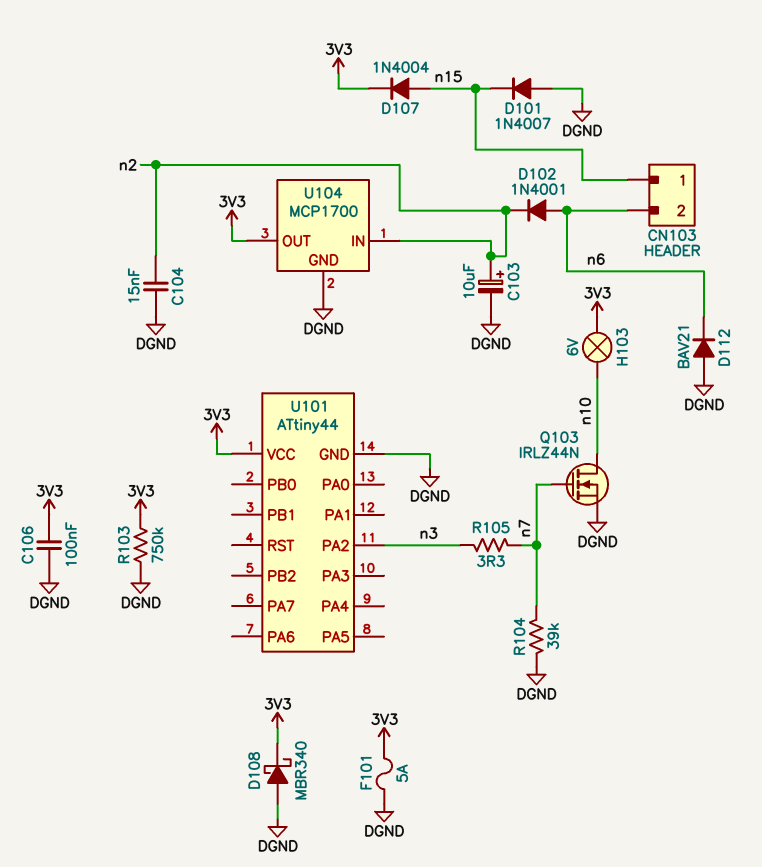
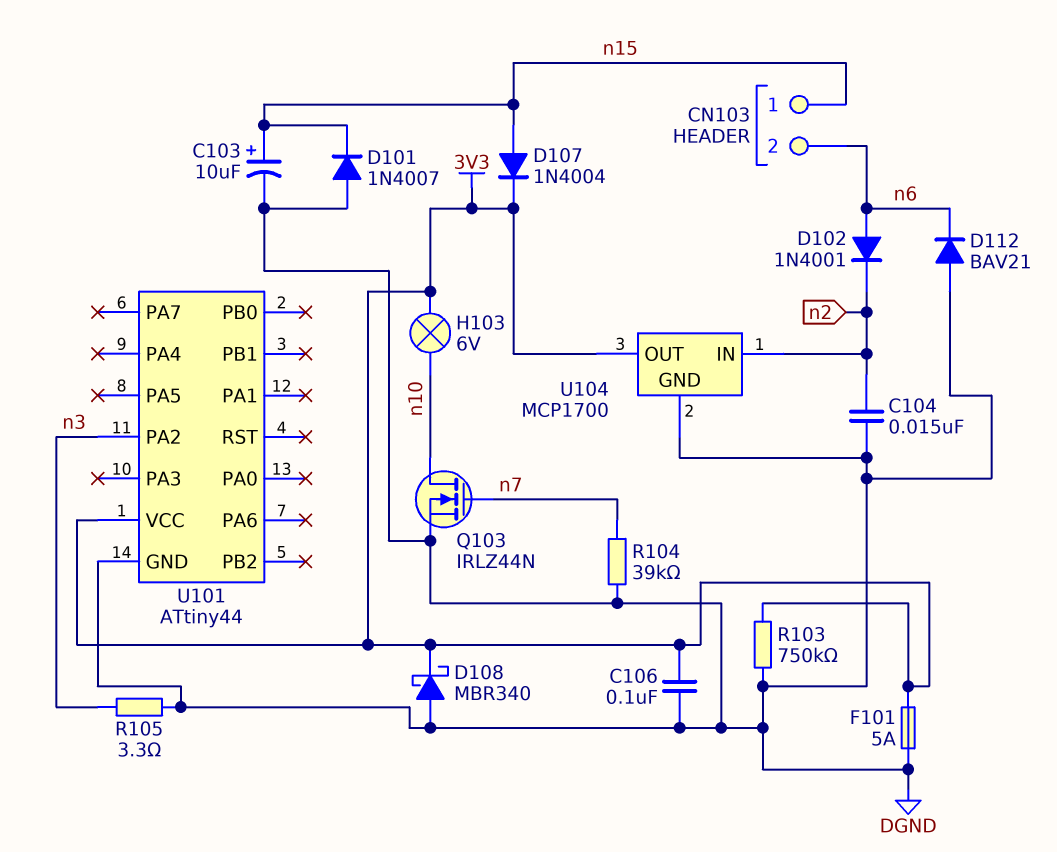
C103: 10uF (plus n2, minus DGND) -> 10uF (plus n15, minus DGND)
R105: 3.3 (n3, n7) -> 3.3 (DGND, n3)

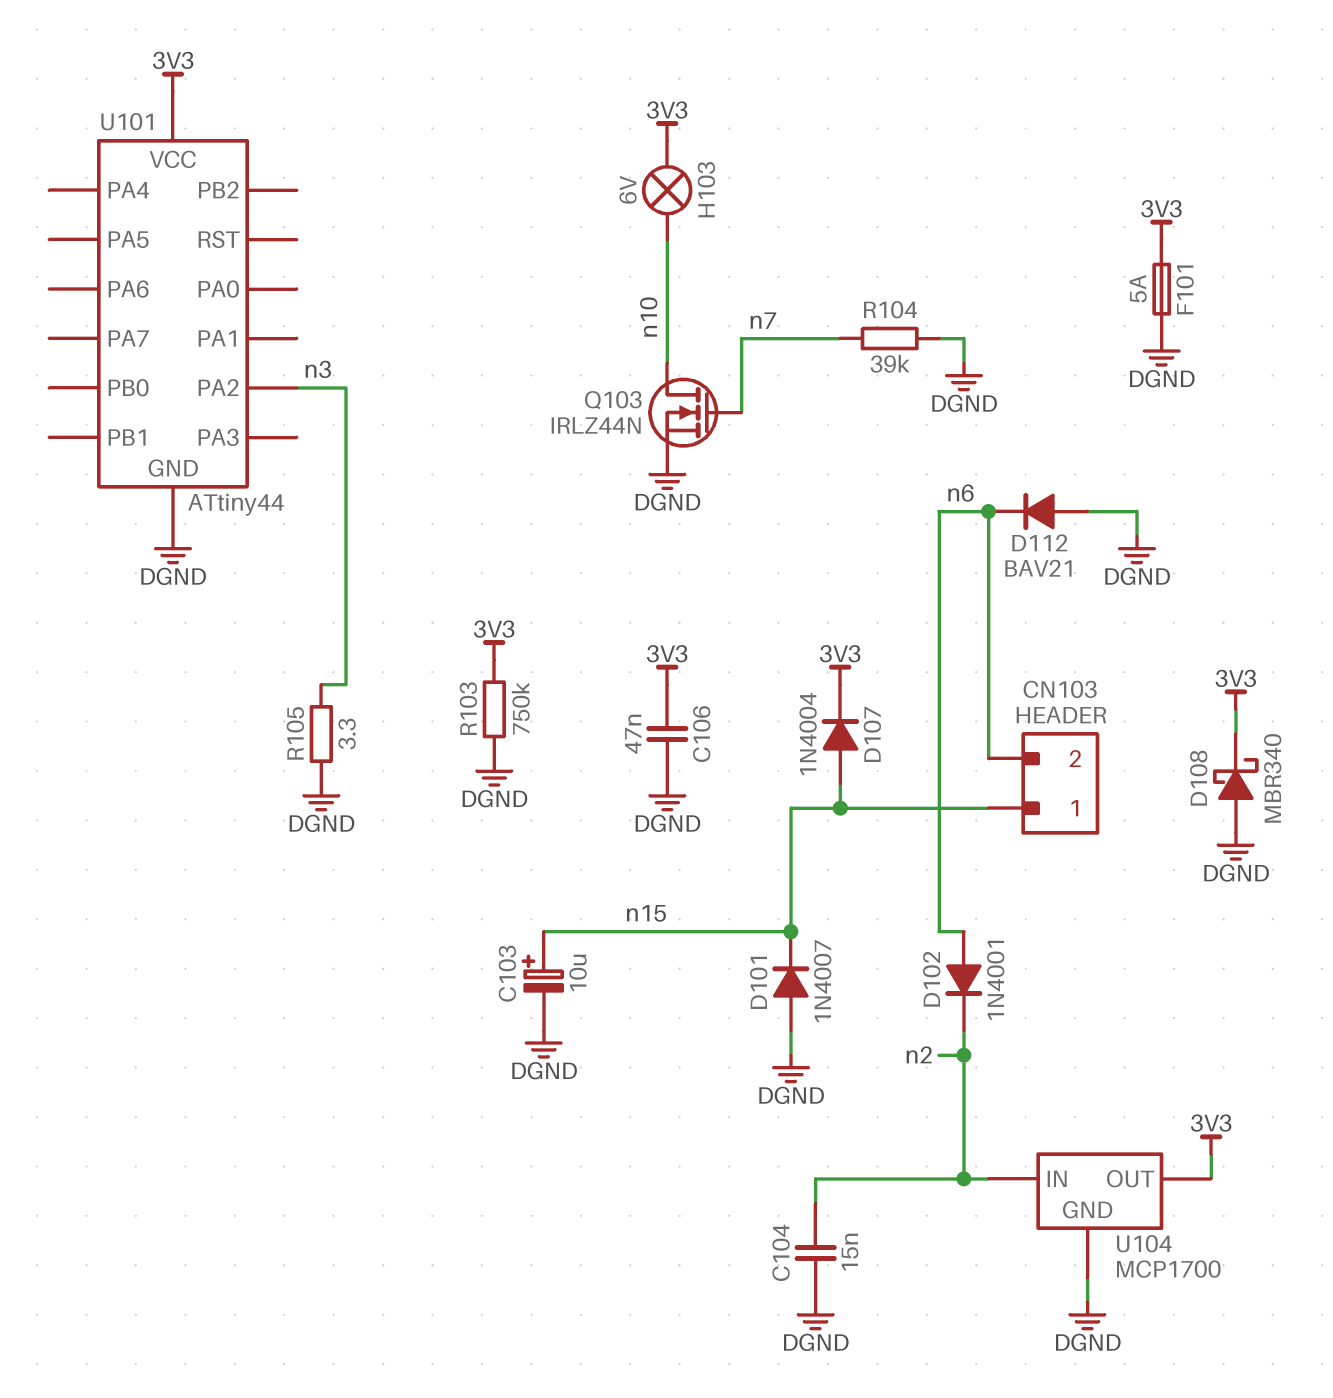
C106: 100nF (3V3, DGND) -> 47nF (3V3, DGND)

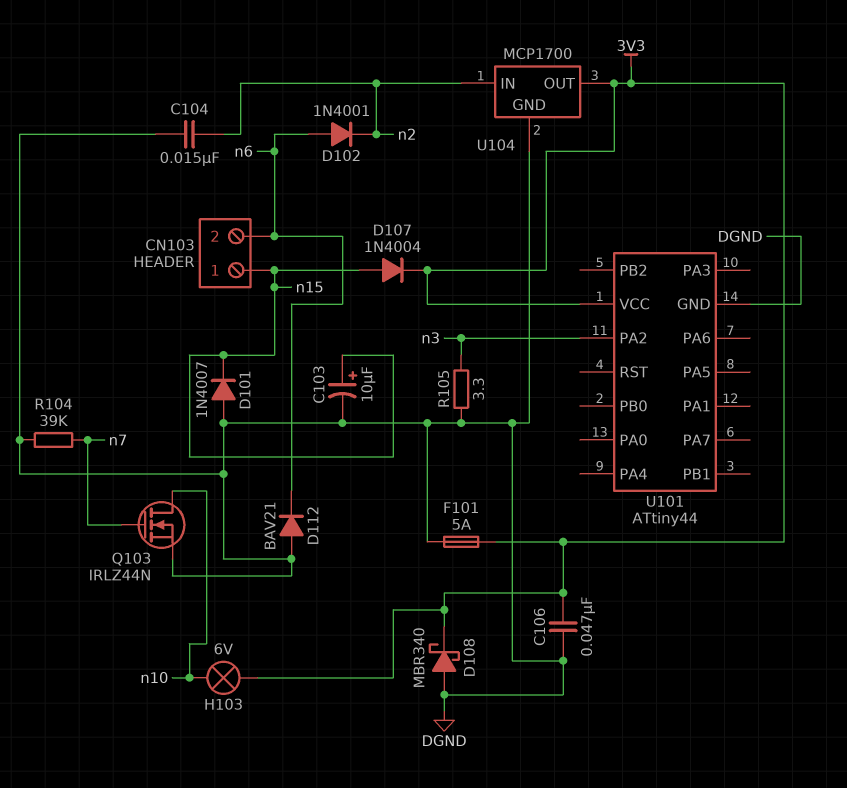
R103: 750k (3V3, DGND) -> none

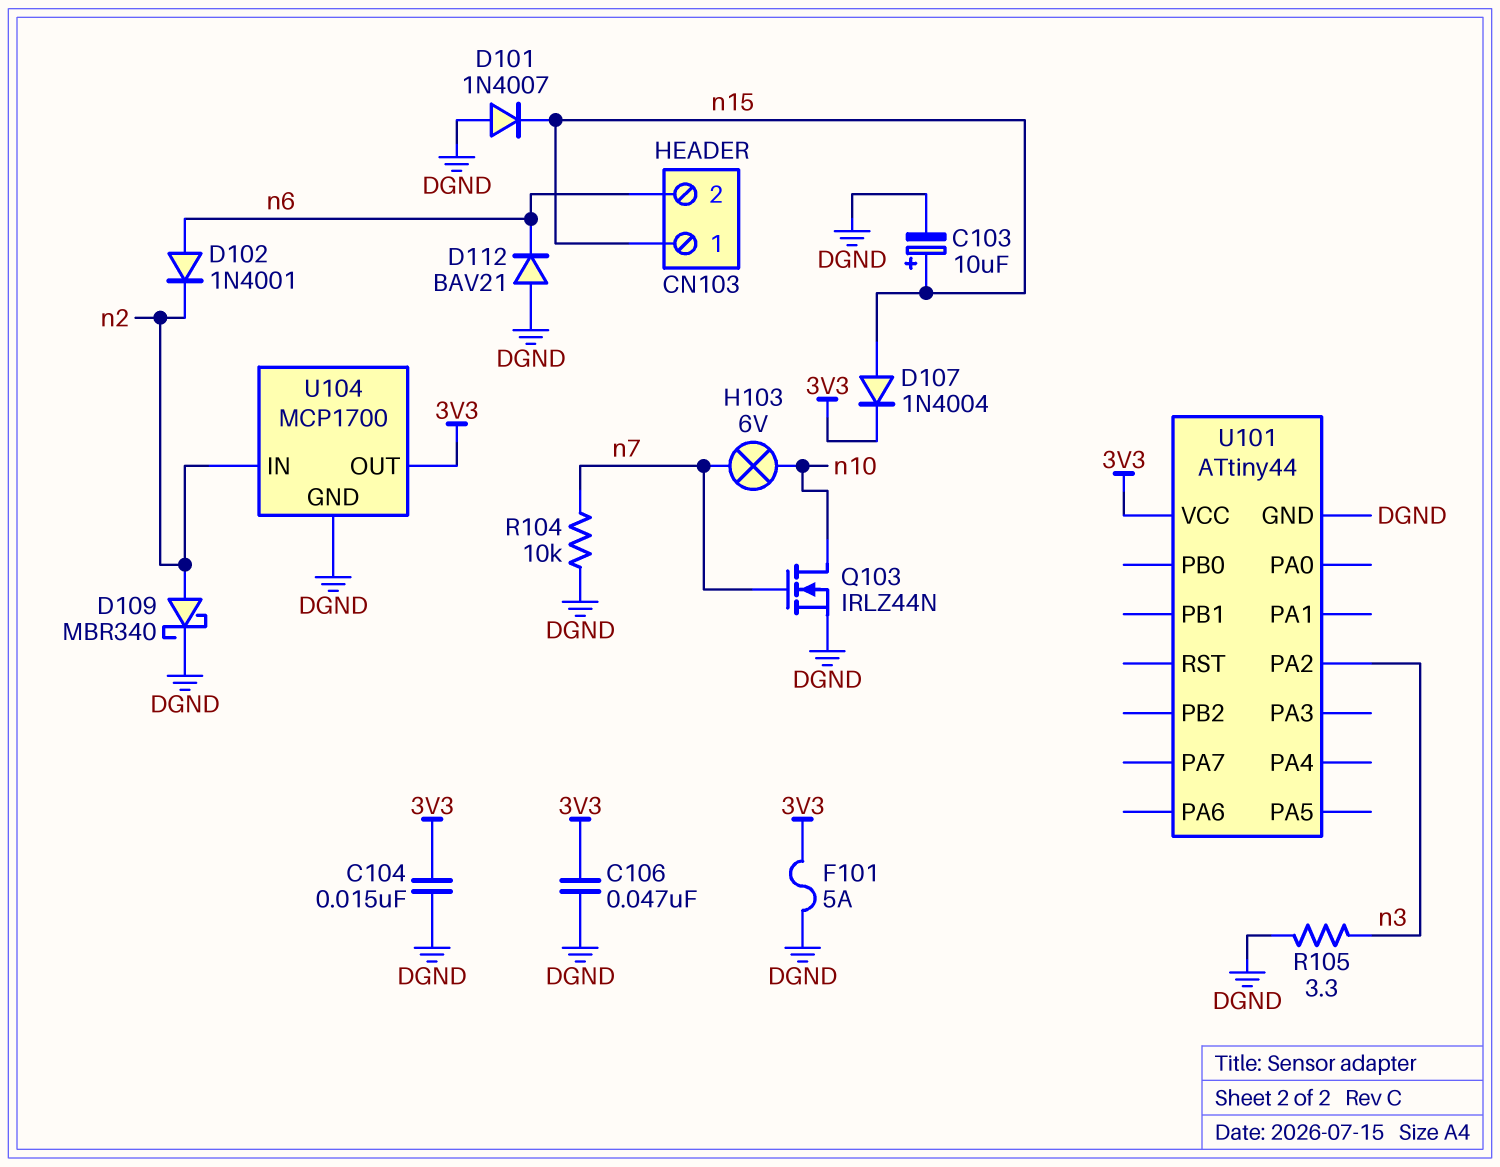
C104: 15nF (DGND, n2) -> 15nF (3V3, DGND)
D108: schottky MBR340 (A DGND, K 3V3) -> none
D109: none -> schottky MBR340 (A n2, K DGND)
H103: lamp 6V (3V3, n10) -> lamp 6V (n7, n10)
R104: 39k (DGND, n7) -> 10k (DGND, n7)

